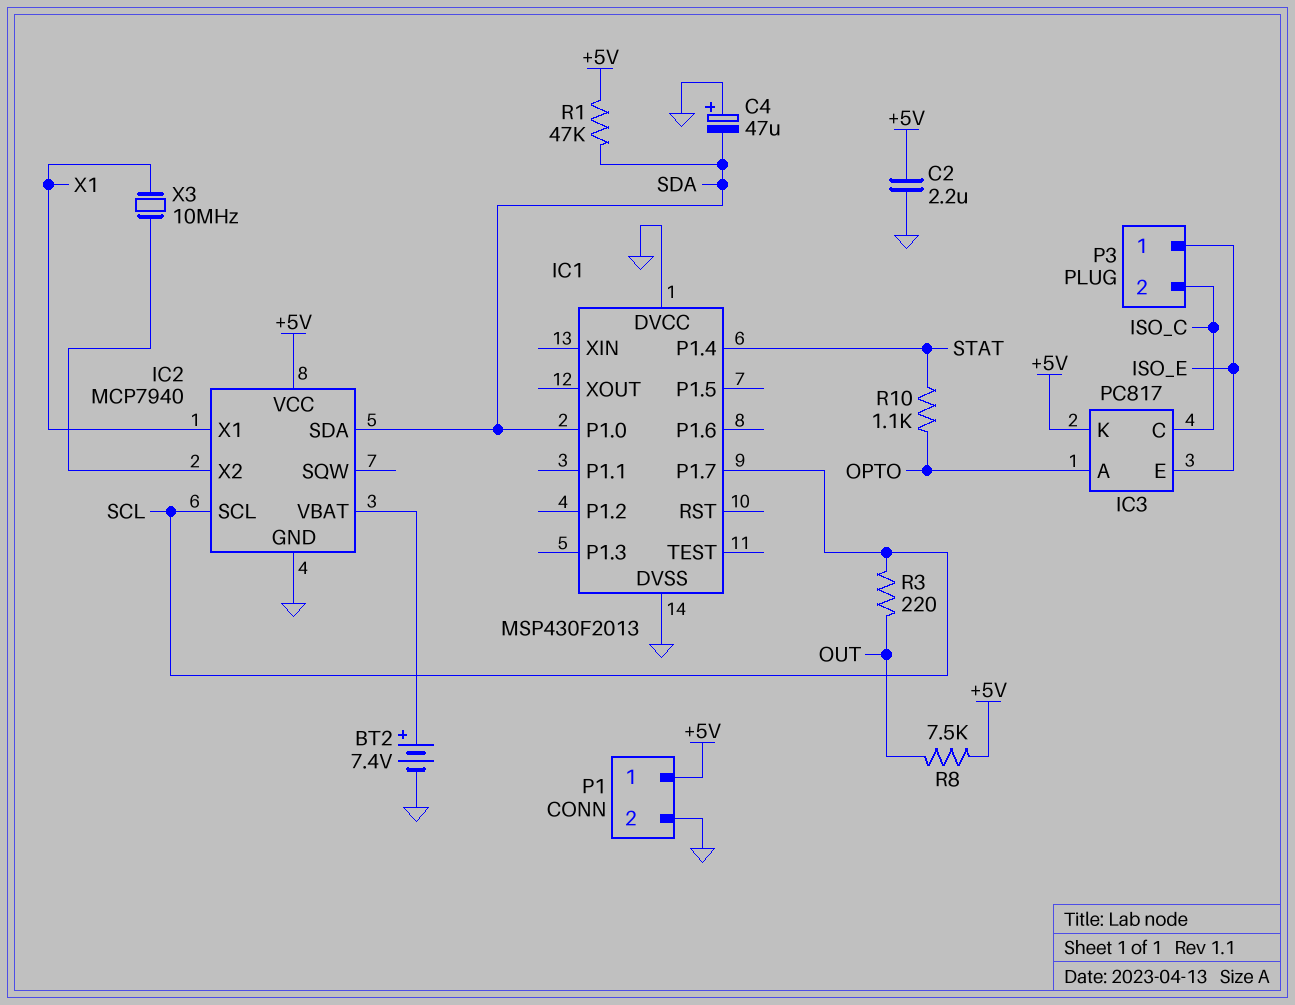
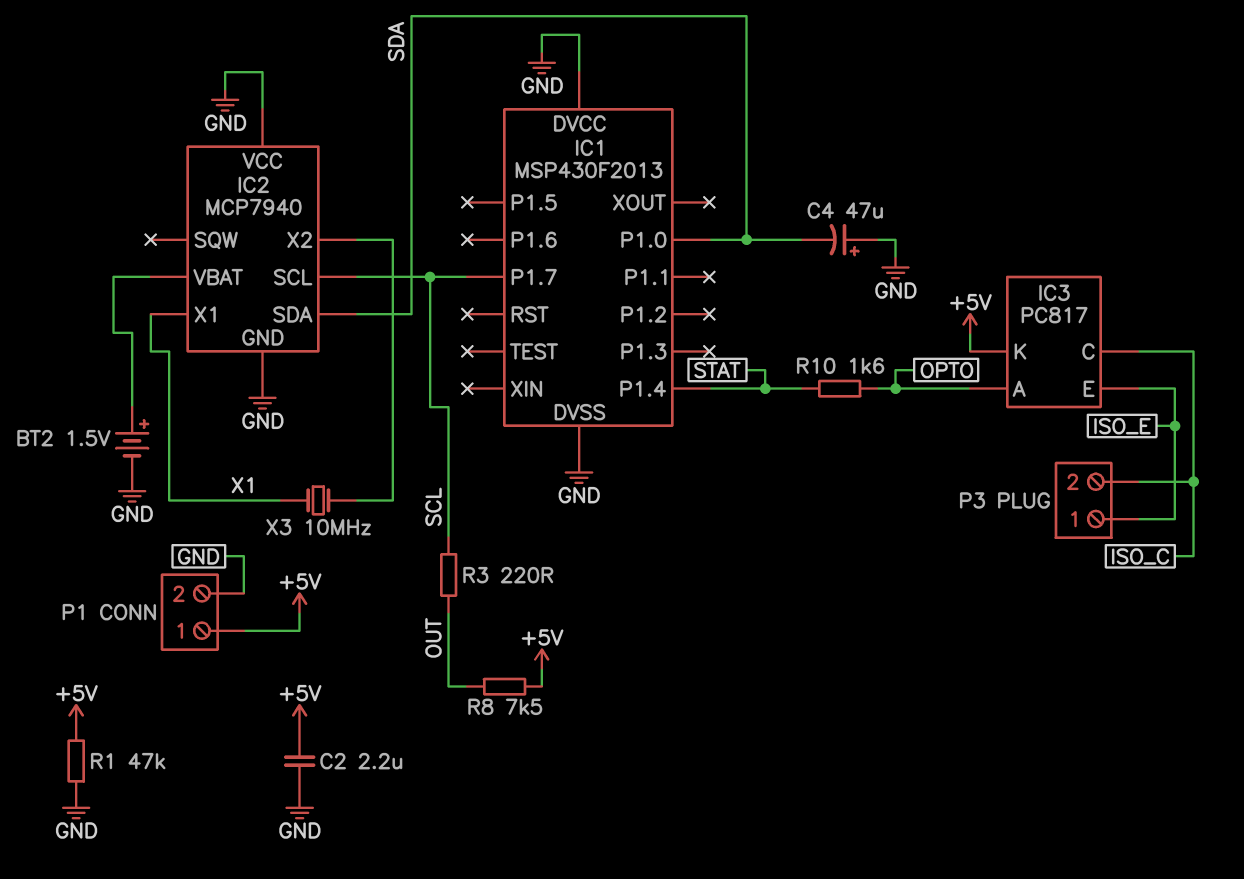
BT2: 7.4V (plus IC2/VBAT, minus GND) -> 1.5V (plus IC2/VBAT, minus GND)
IC2 pin VCC: +5V -> GND
R1: 47k (+5V, SDA) -> 47k (+5V, GND)
R10: 1.1k (OPTO, STAT) -> 1.6k (OPTO, STAT)

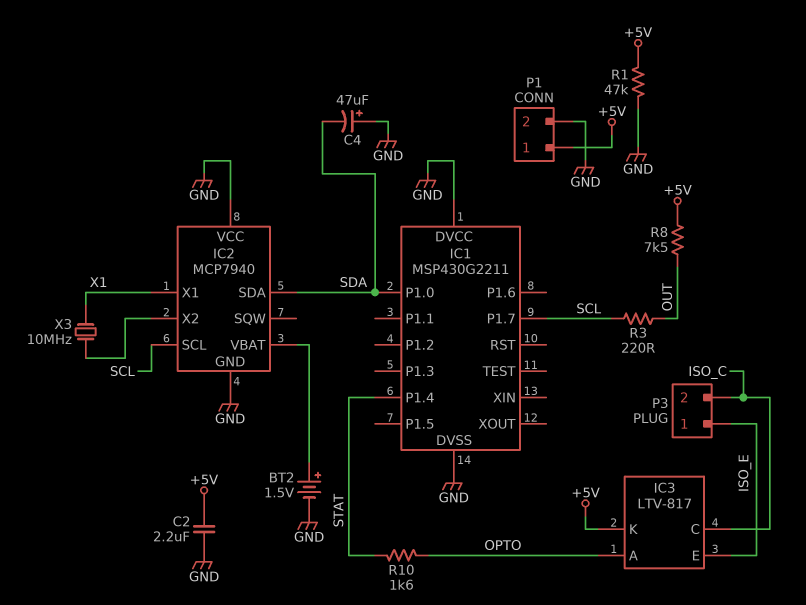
IC1: MSP430F2013 -> MSP430G2211
IC3: PC817 -> LTV-817

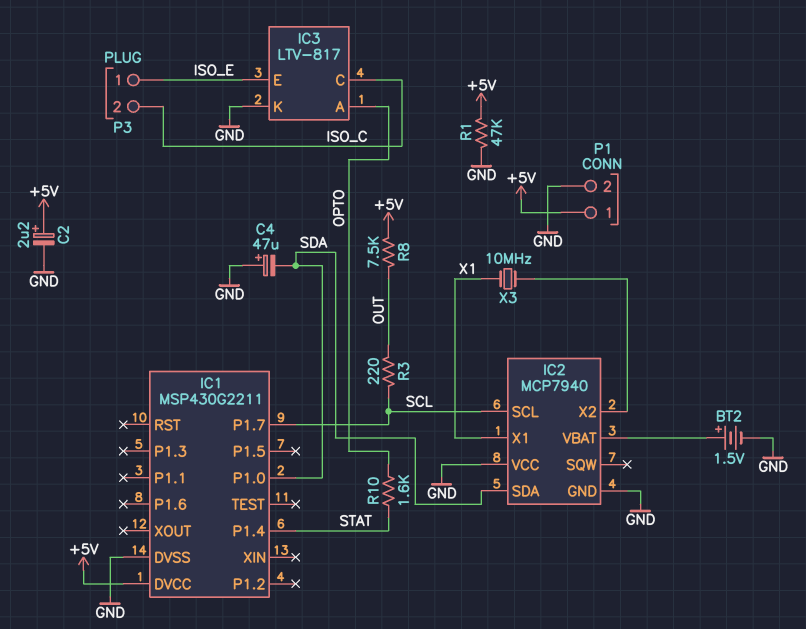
C2: 2.2uF (+5V, GND) -> 2.2uF (plus +5V, minus GND)
IC1 pin DVCC: GND -> +5V
IC3 pin K: +5V -> GND

